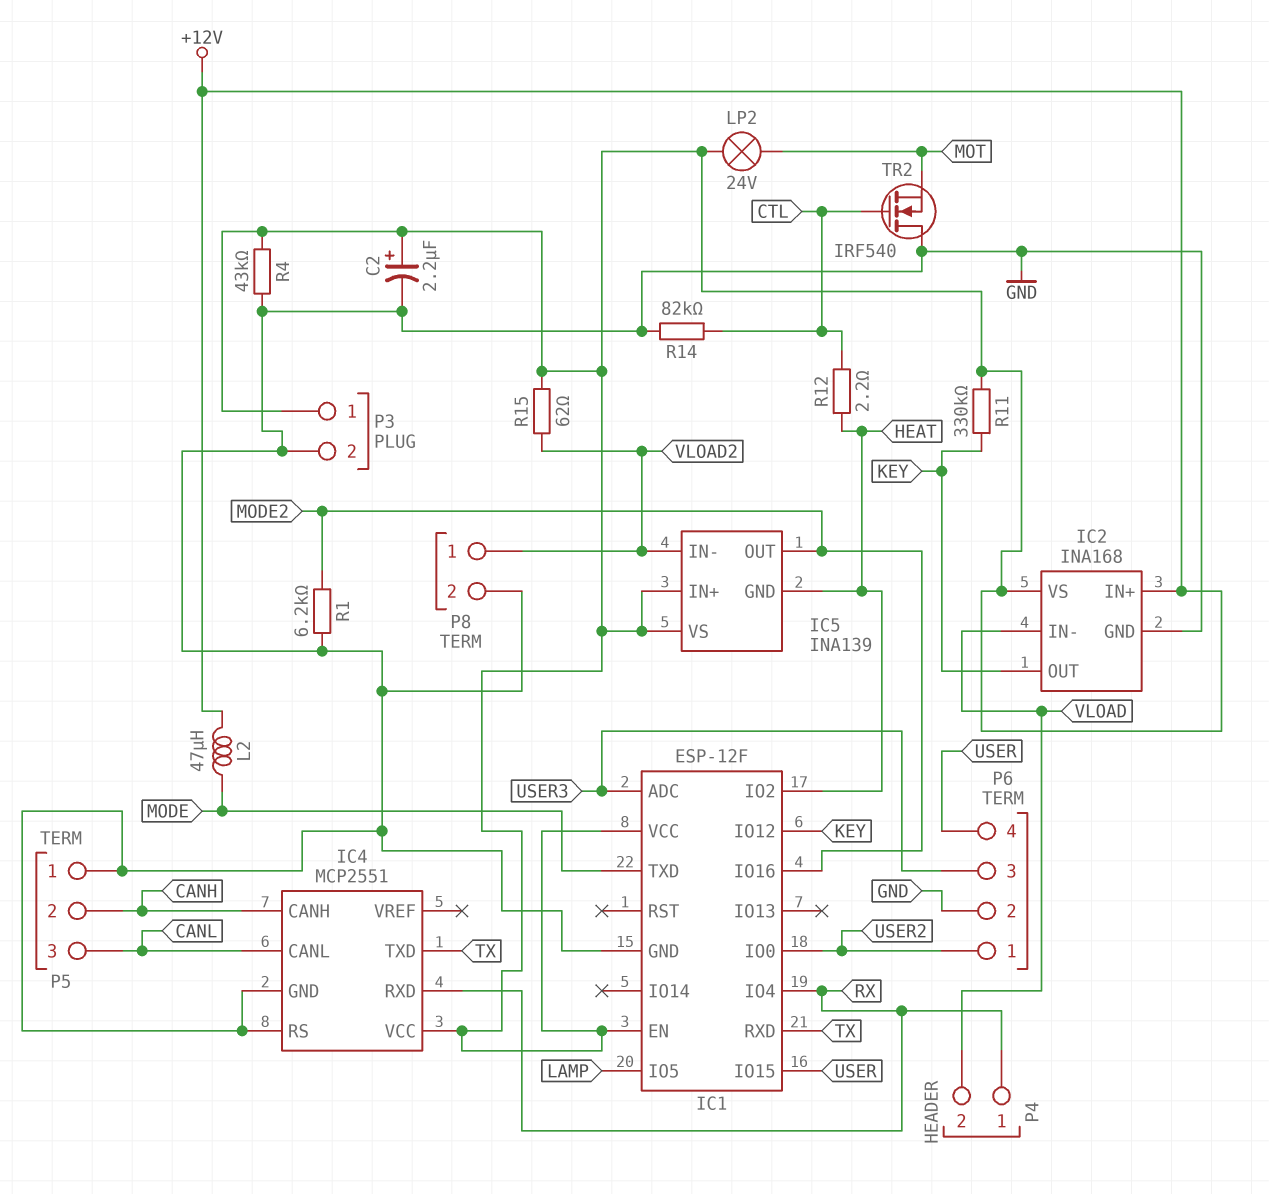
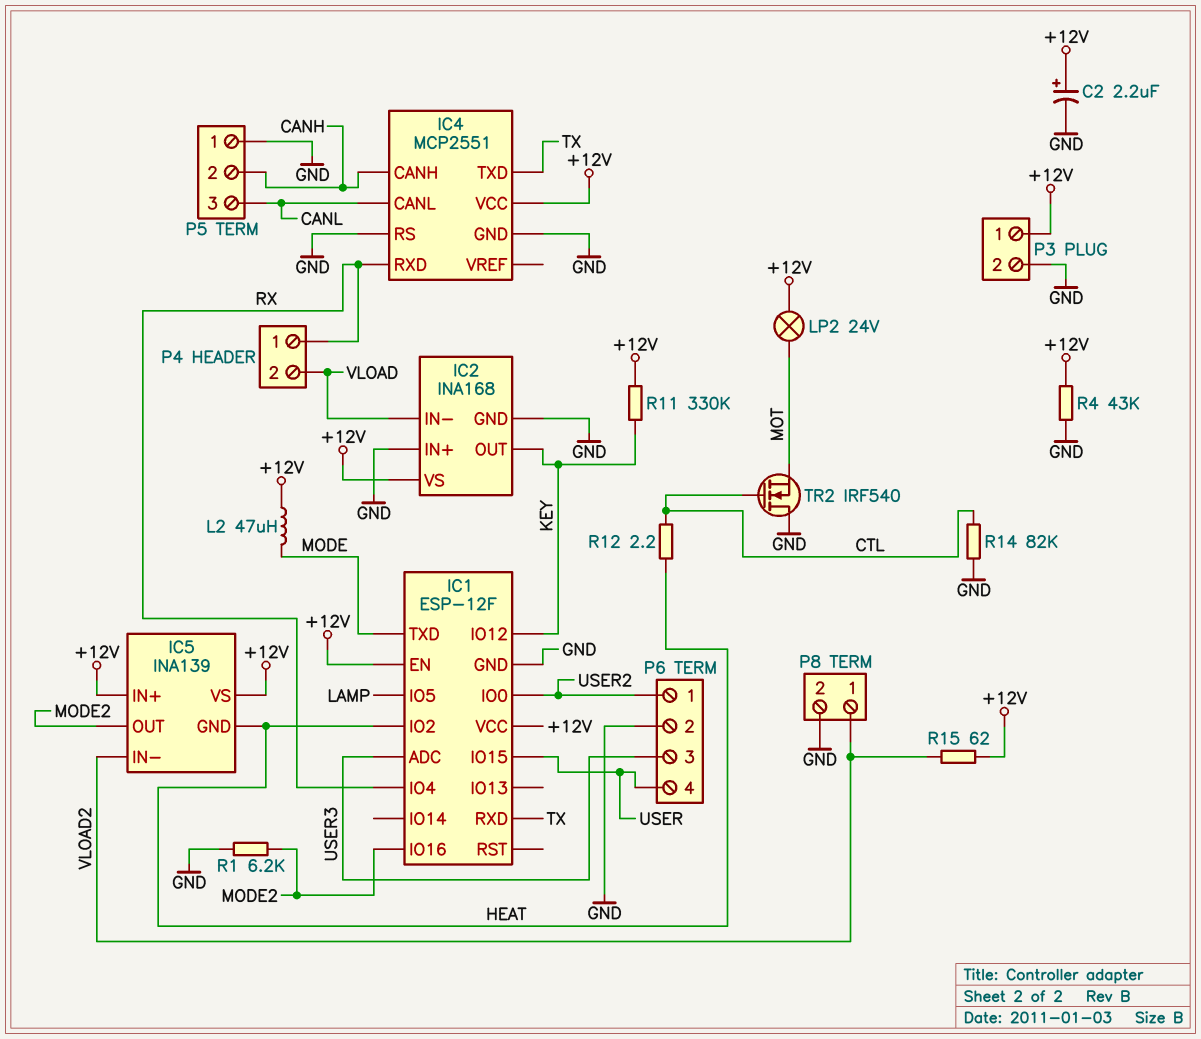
IC2 pin IN+: +12V -> GND

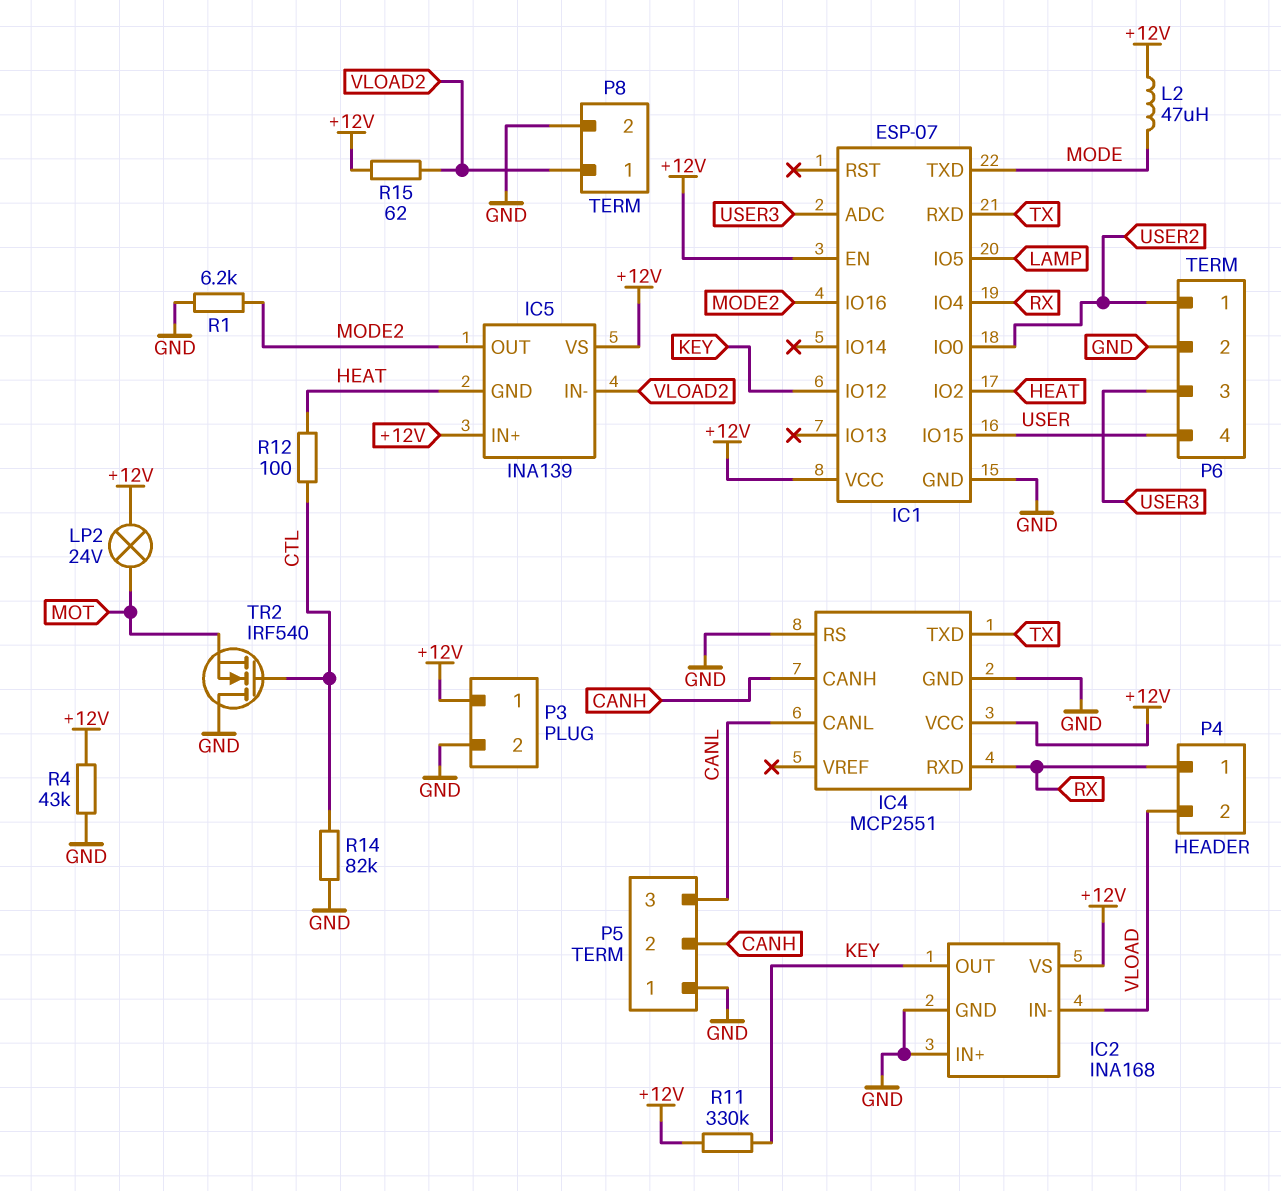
C2: 2.2uF (plus +12V, minus GND) -> none
IC1: ESP-12F -> ESP-07
R12: 2.2 (CTL, HEAT) -> 100 (CTL, HEAT)

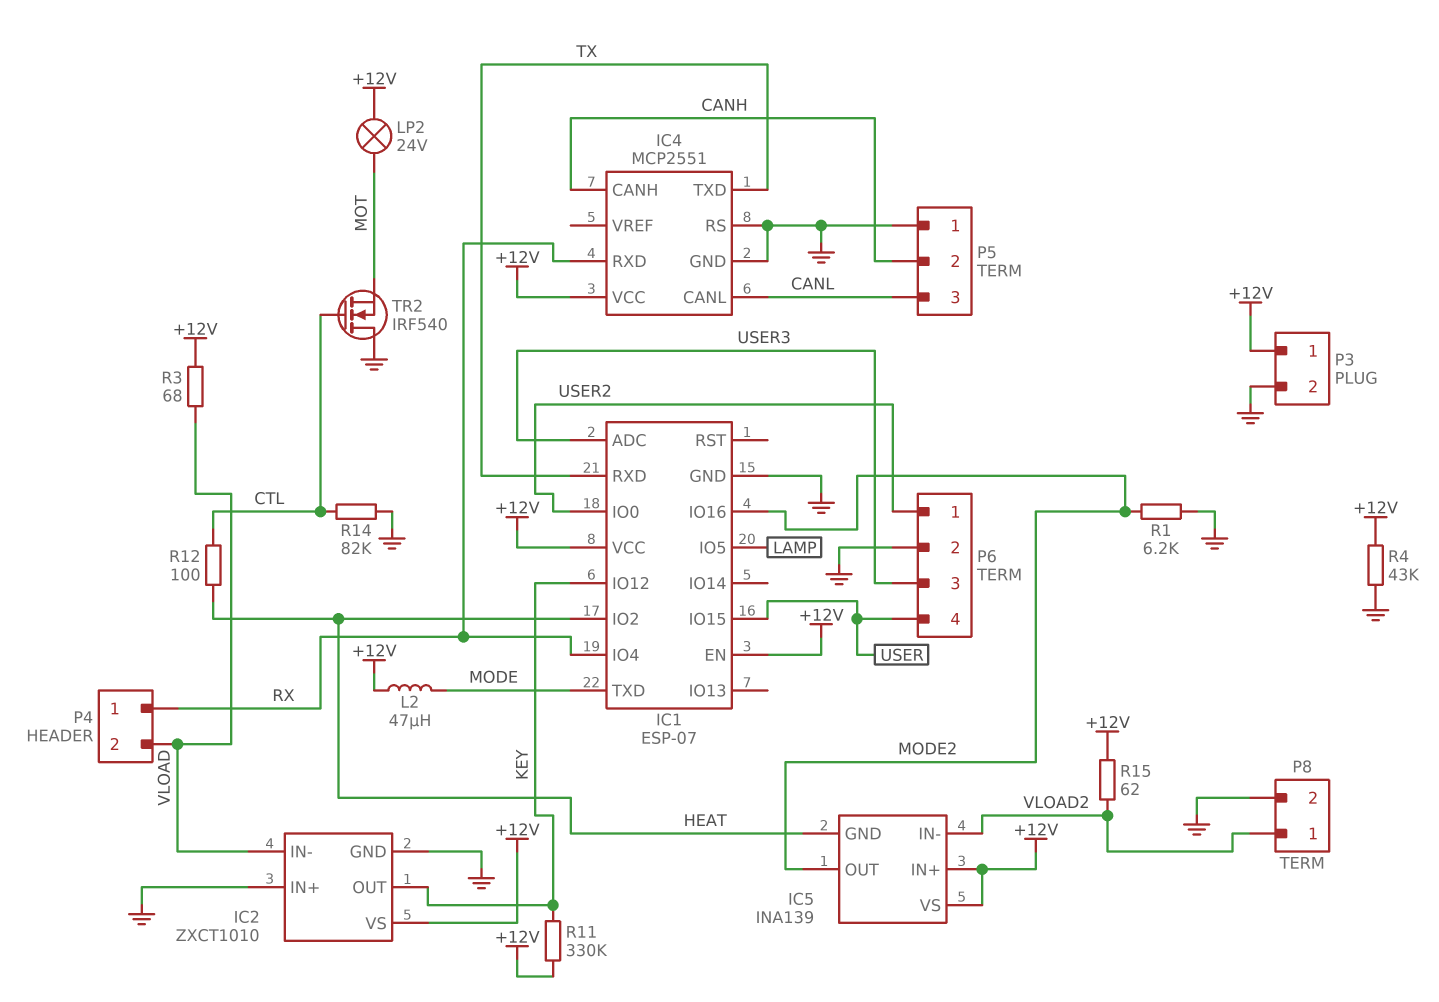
IC2: INA168 -> ZXCT1010
R3: none -> 68 (+12V, VLOAD)

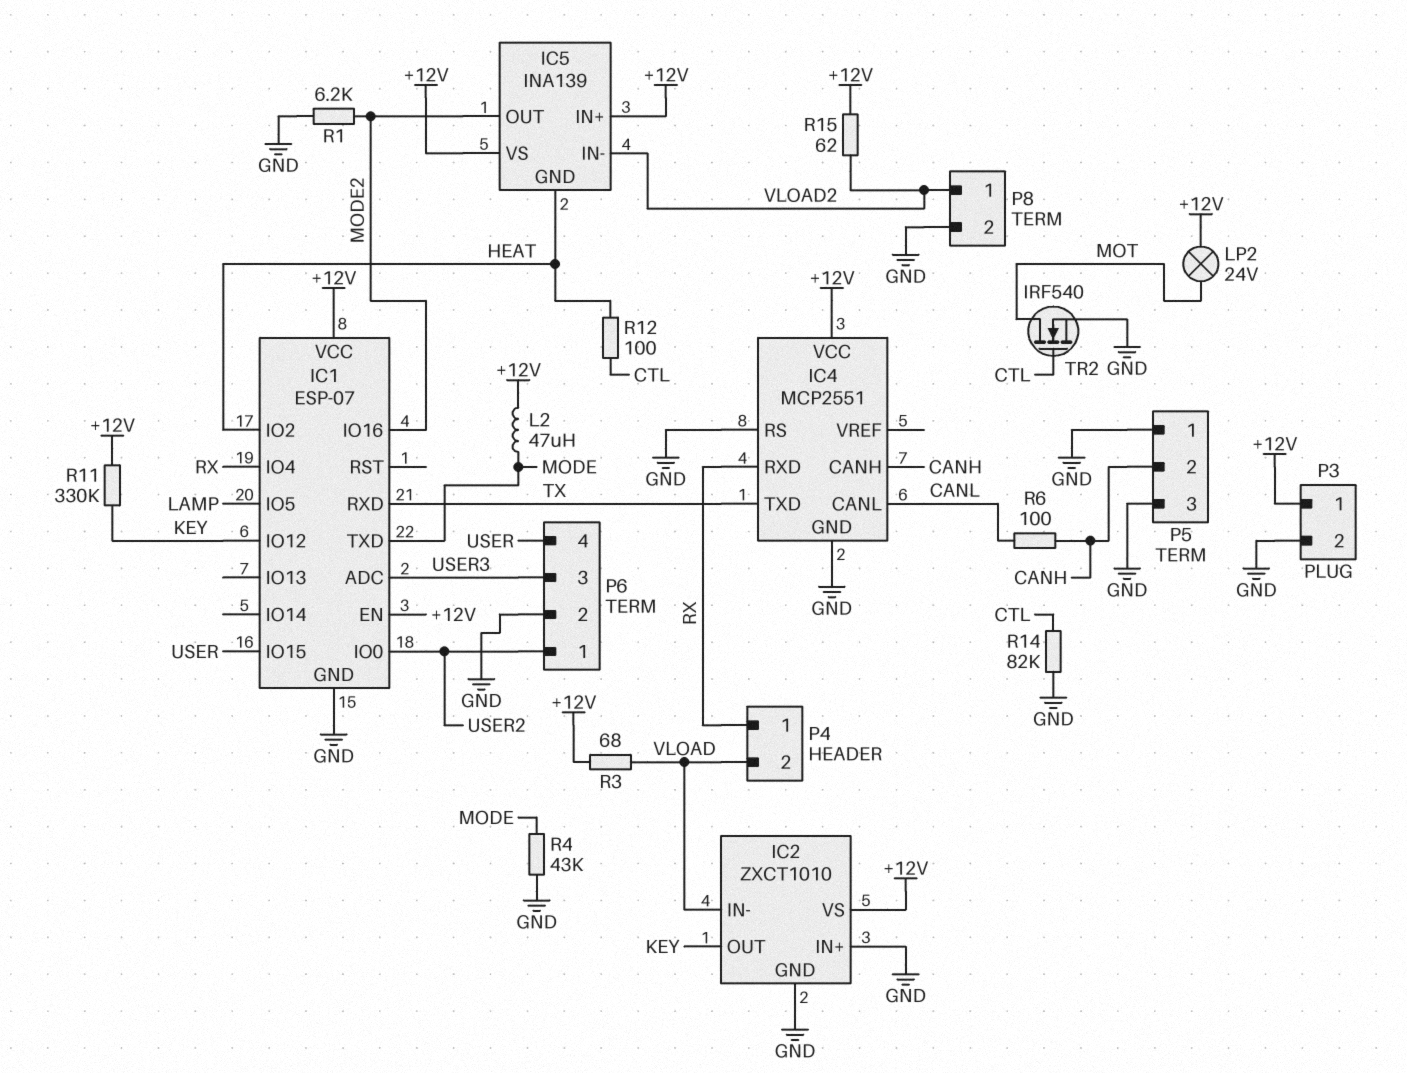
P5 pin 3: CANL -> GND
R4: 43k (+12V, GND) -> 43k (GND, MODE)
R6: none -> 100 (CANH, CANL)
TR2: NMOS IRF540 (G CTL, D GND, S MOT) -> NMOS IRF540 (G CTL, D MOT, S GND)

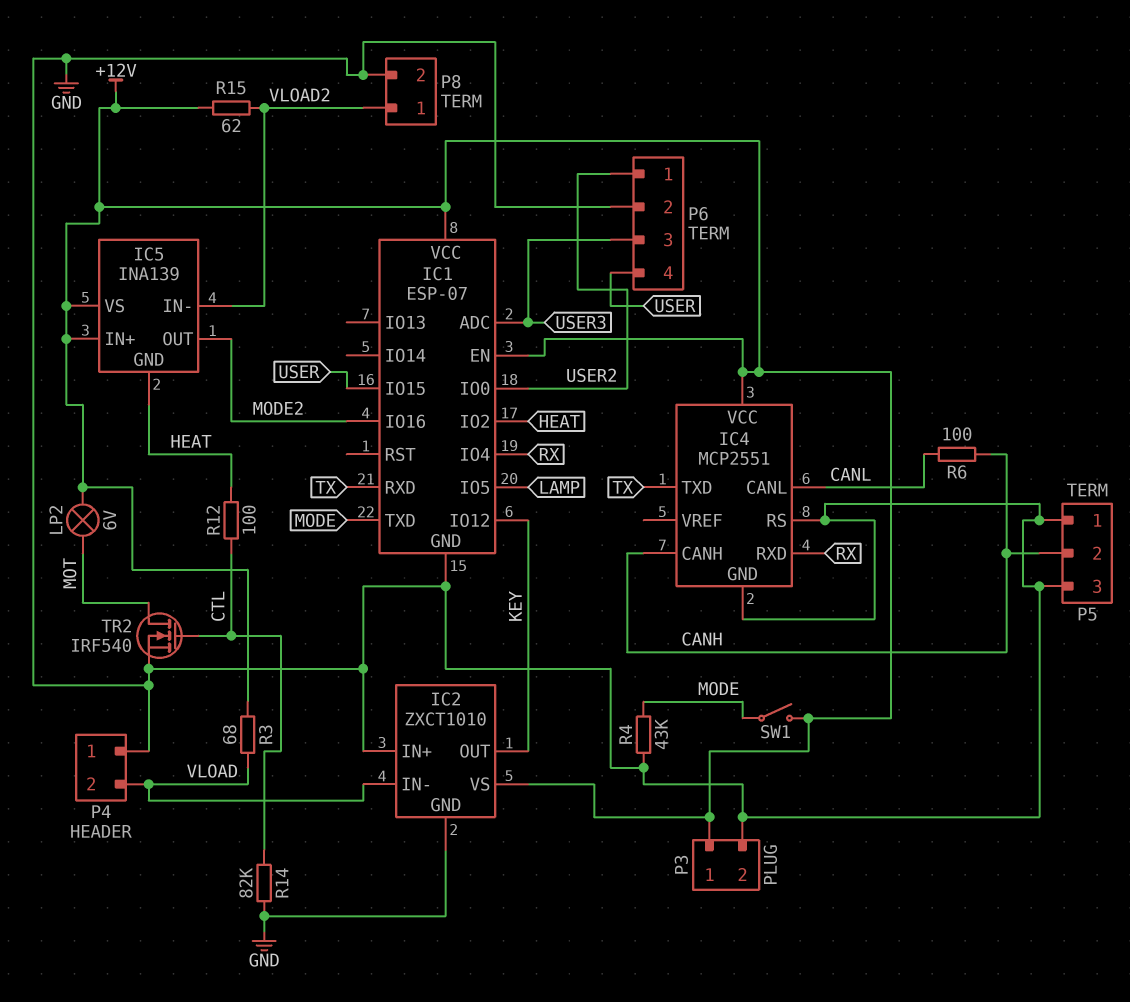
L2: 47uH (+12V, MODE) -> none
LP2: lamp 24V (+12V, MOT) -> lamp 6V (+12V, MOT)
P4 pin 1: RX -> GND
R1: 6.2k (GND, MODE2) -> none
R11: 330k (+12V, KEY) -> none
SW1: none -> switch (+12V, MODE)

